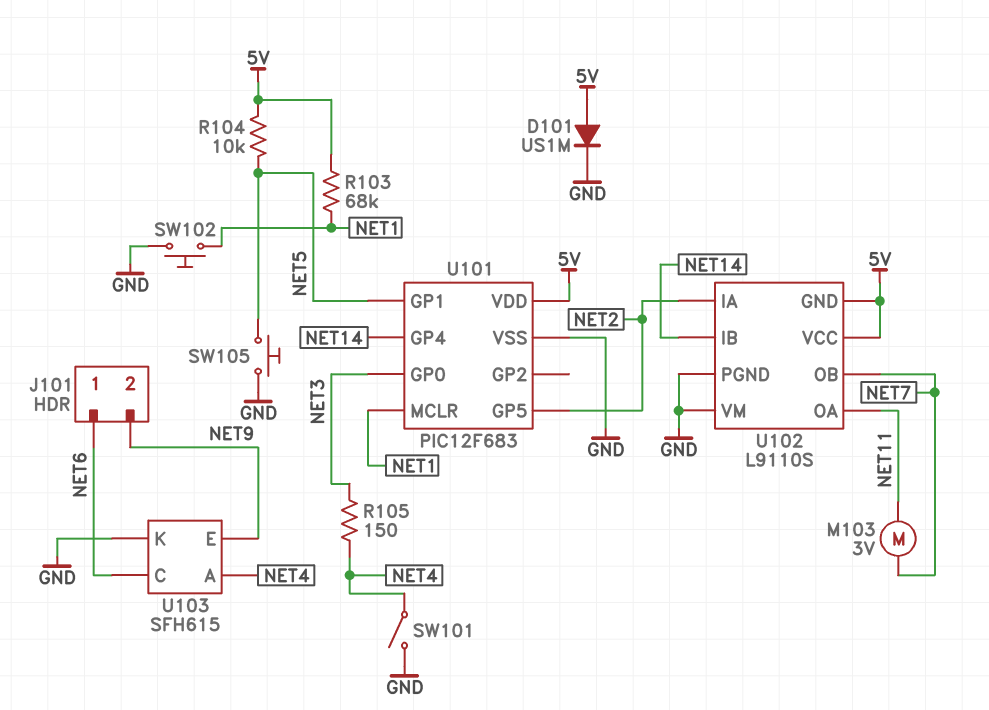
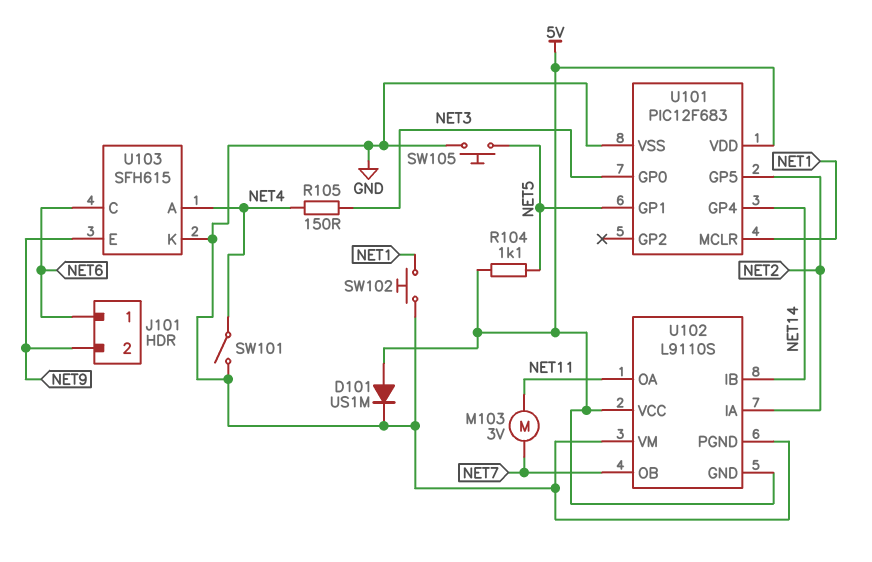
R103: 68k (5V, NET1) -> none
R104: 10k (5V, NET5) -> 1.1k (5V, NET5)

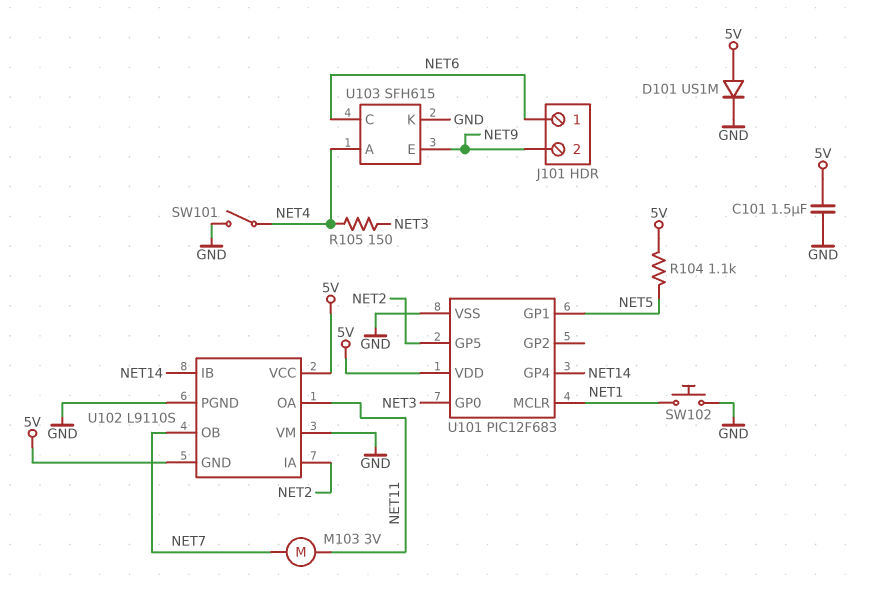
C101: none -> 1.5uF (5V, GND)
SW105: button (GND, NET5) -> none

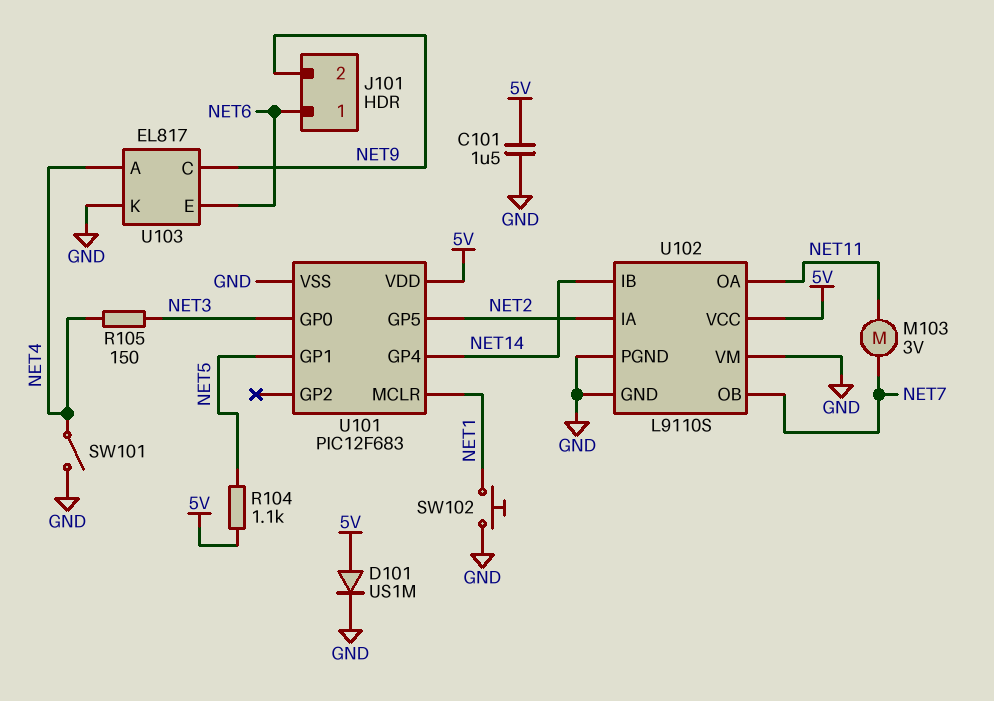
U102 pin GND: 5V -> GND
U103: SFH615 -> EL817
U103 pin C: NET6 -> NET9
U103 pin E: NET9 -> NET6

